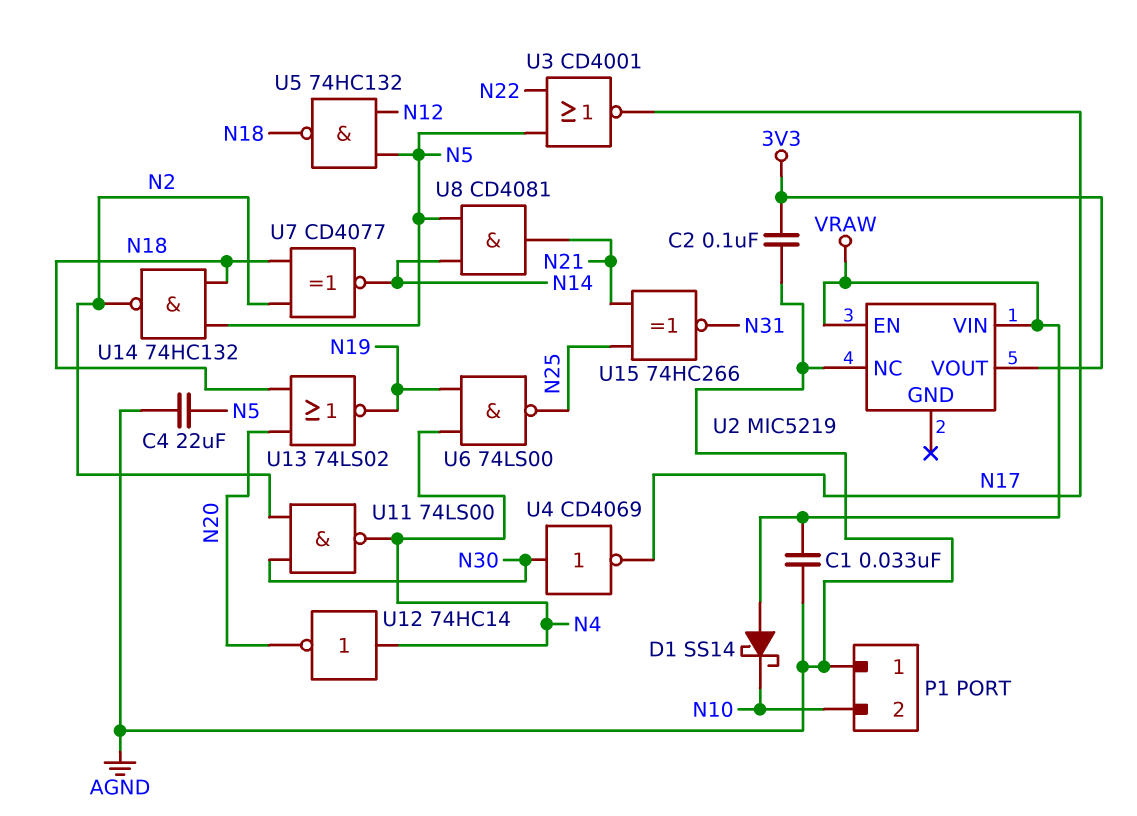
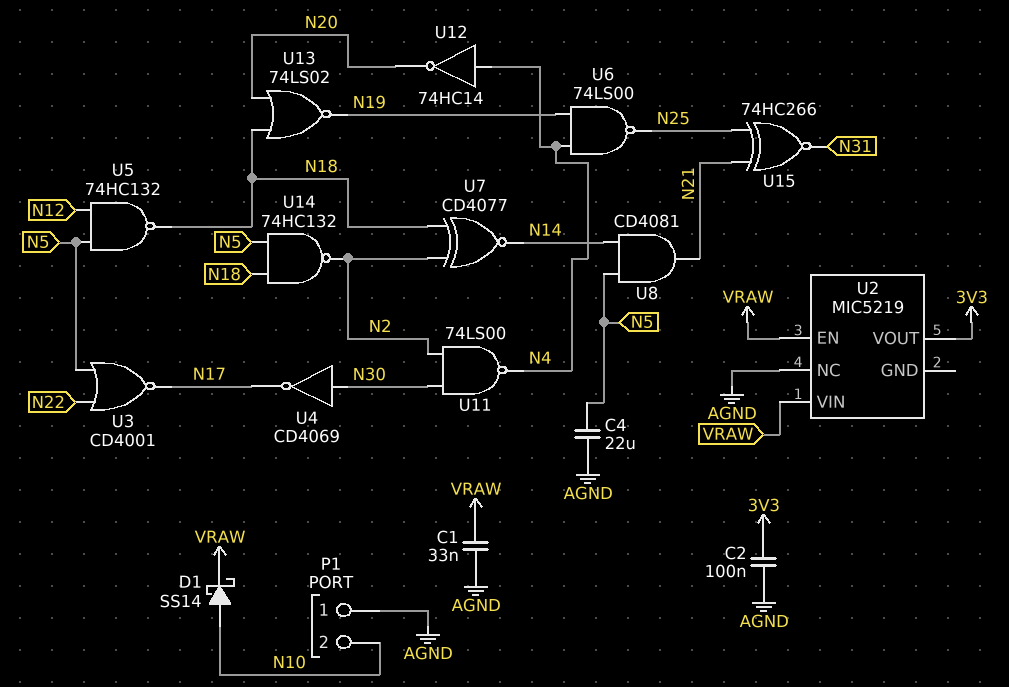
D1: schottky SS14 (A VRAW, K N10) -> schottky SS14 (A N10, K VRAW)

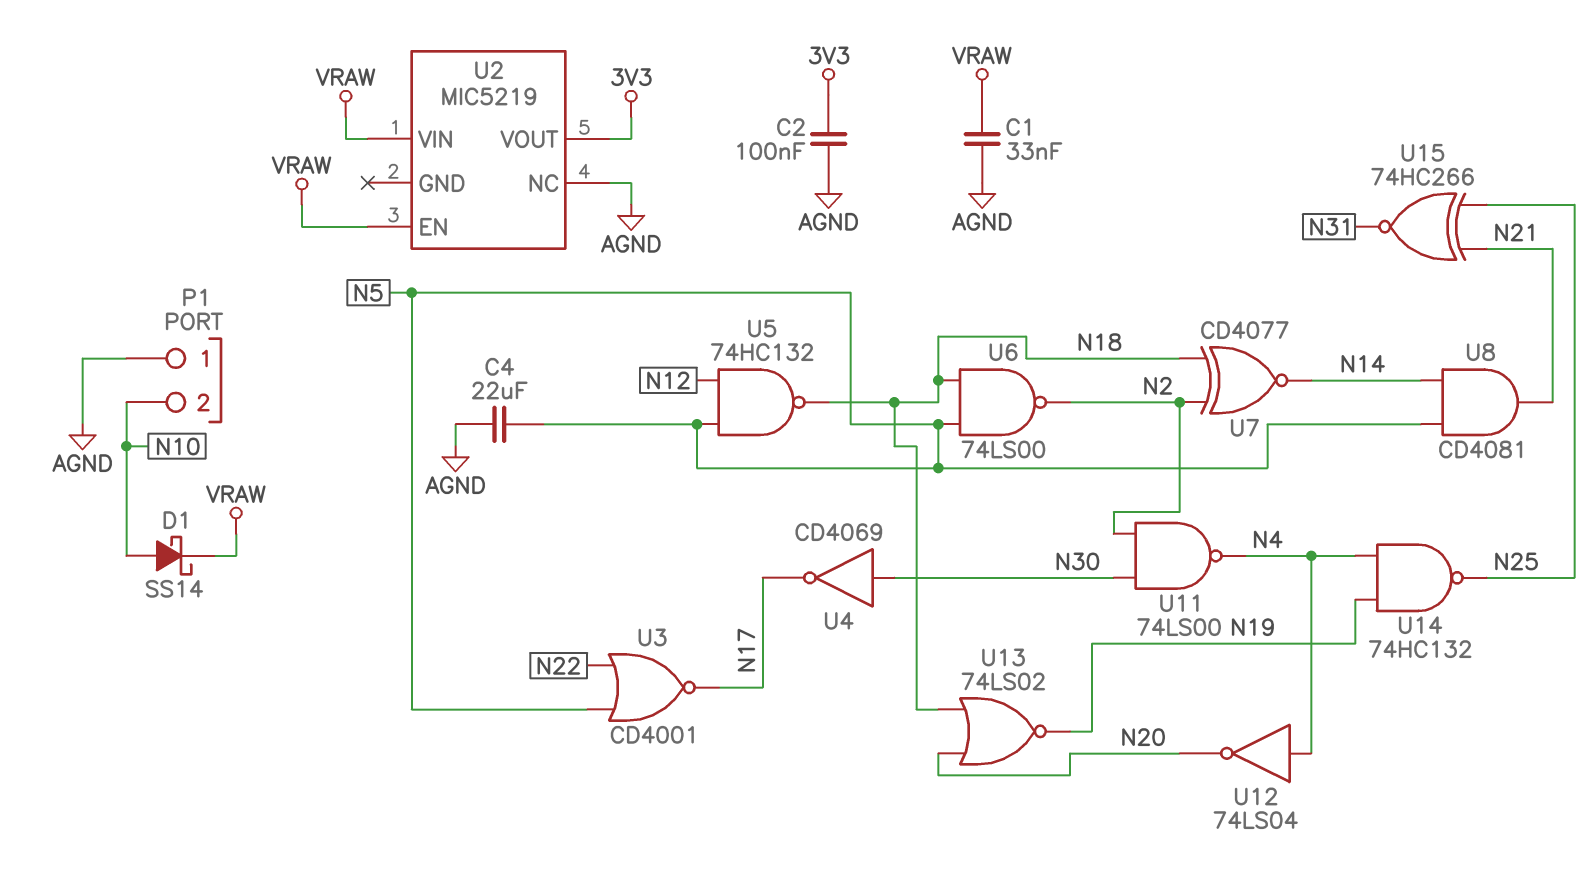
U6: NAND 74LS00 (in N4, in N19, out N25) -> NAND 74LS00 (in N5, in N18, out N2)
U12: NOT 74HC14 (in N4, out N20) -> NOT 74LS04 (in N4, out N20)
U14: NAND 74HC132 (in N5, in N18, out N2) -> NAND 74HC132 (in N4, in N19, out N25)

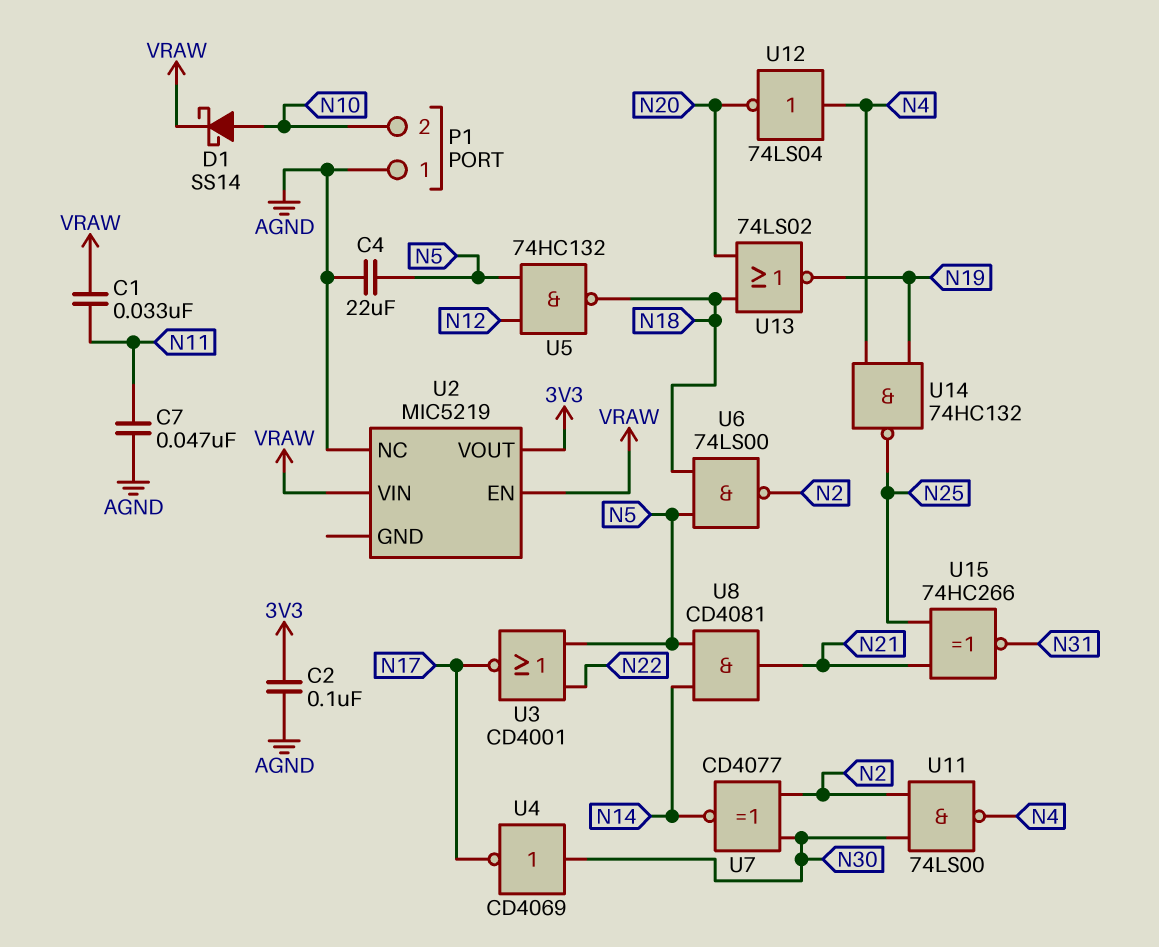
C1: 33nF (AGND, VRAW) -> 33nF (N11, VRAW)
C7: none -> 47nF (AGND, N11)
U7: XNOR CD4077 (in N2, in N18, out N14) -> XNOR CD4077 (in N2, in N30, out N14)

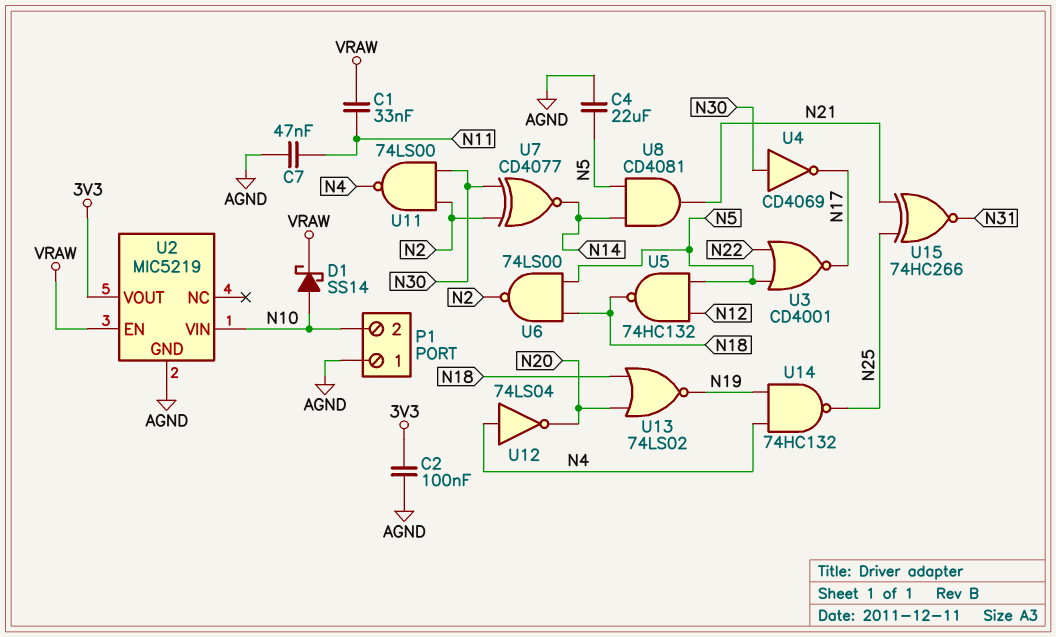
U2 pin GND: none -> AGND
U2 pin NC: AGND -> none
U2 pin VIN: VRAW -> N10

